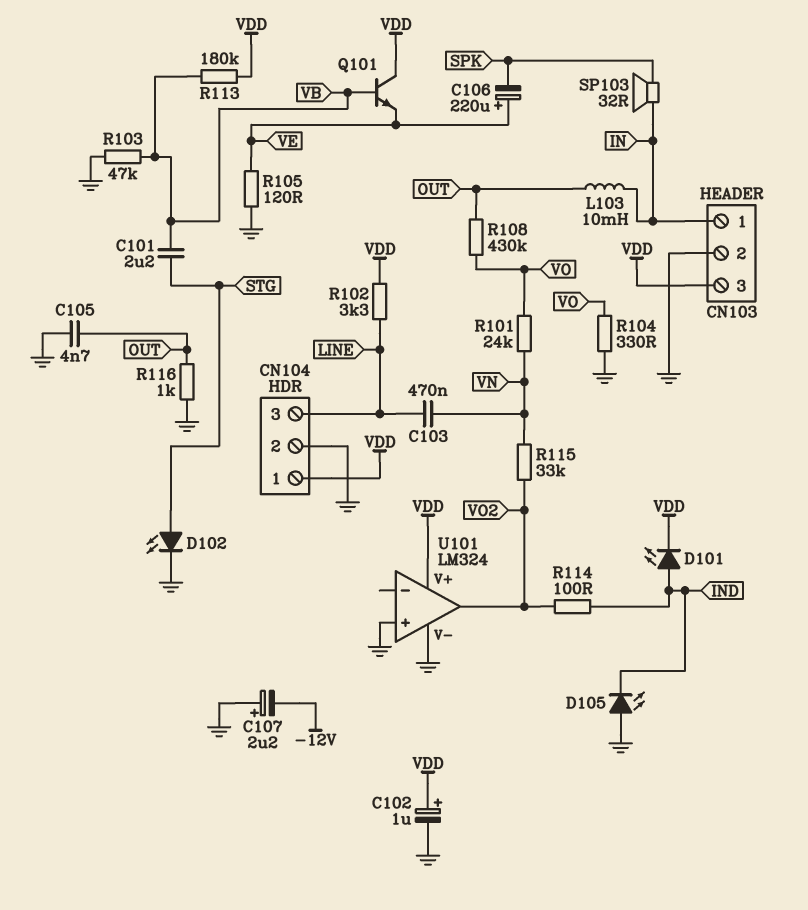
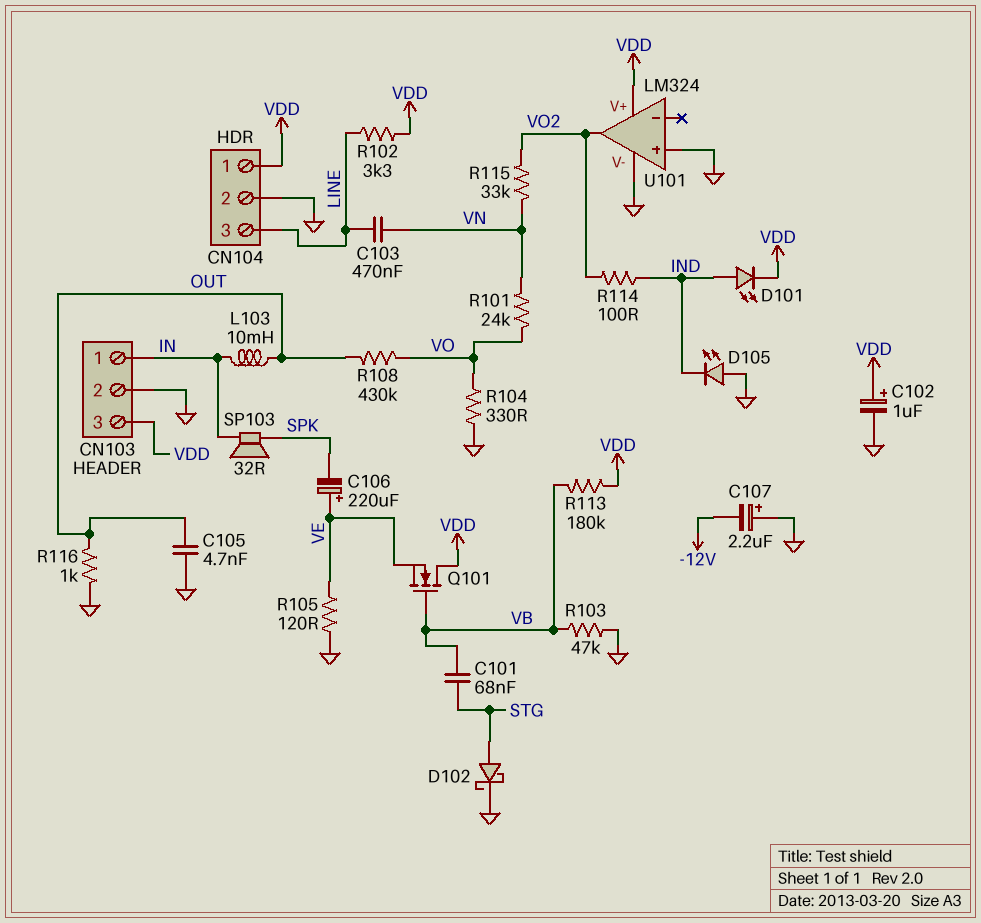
C101: 2.2uF (STG, VB) -> 68nF (STG, VB)
D102: LED (A STG, K GND) -> schottky (A STG, K GND)
Q101: NPN (B VB, C VDD, E VE) -> NMOS (G VB, D VDD, S VE)

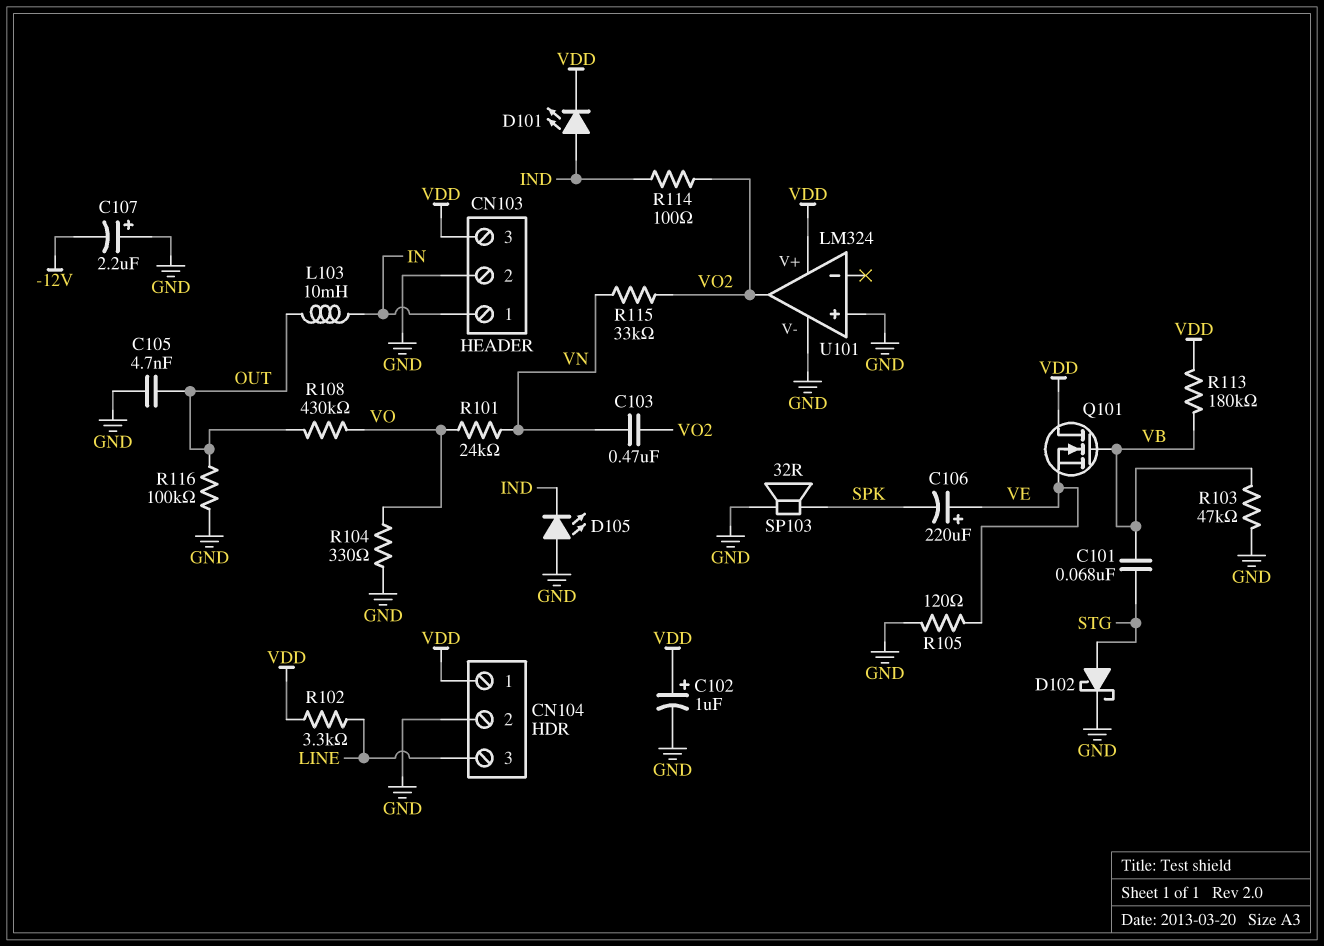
C103: 470nF (LINE, VN) -> 470nF (VN, VO2)
R116: 1k (GND, OUT) -> 100k (GND, OUT)
SP103: speaker 32R (IN, SPK) -> speaker 32R (GND, SPK)

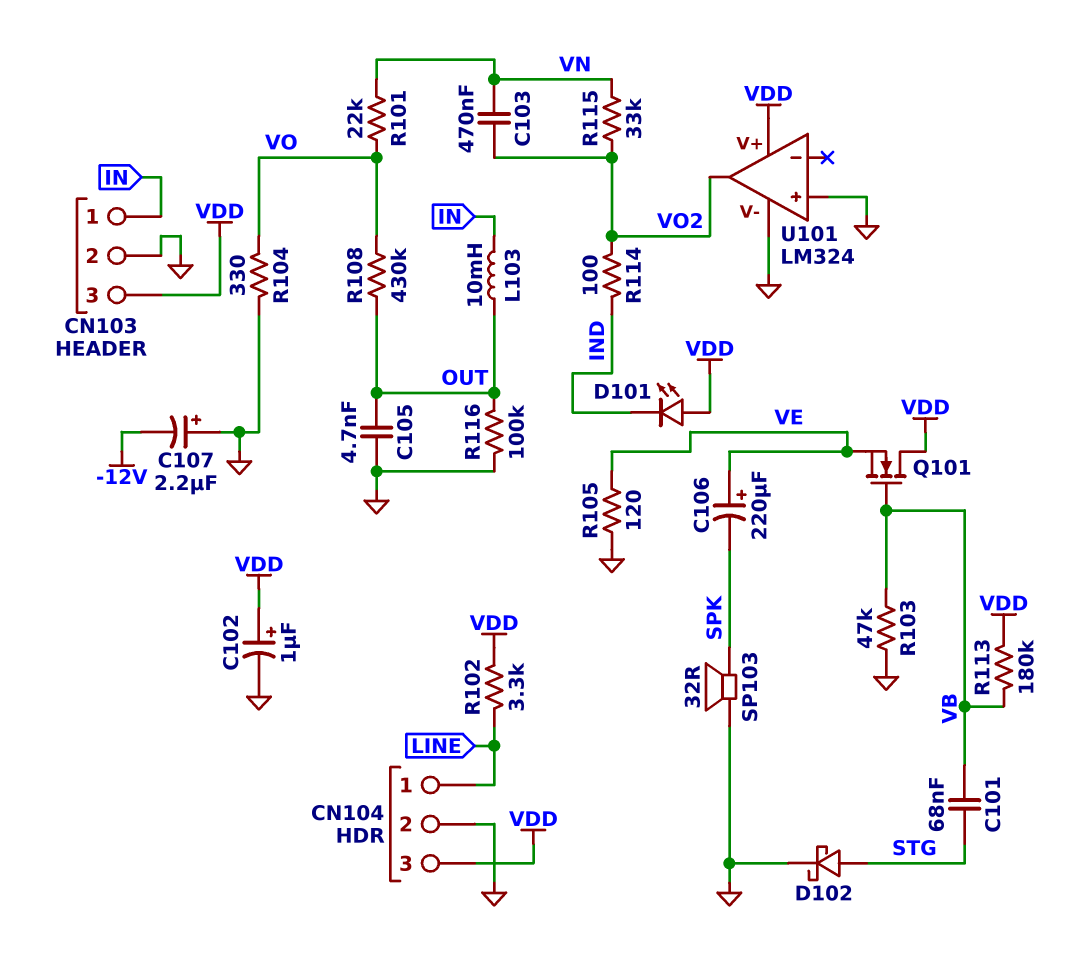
CN104 pin 1: VDD -> LINE
CN104 pin 3: LINE -> VDD
D101: LED (A IND, K VDD) -> LED (A VDD, K IND)
D105: LED (A GND, K IND) -> none
R101: 24k (VN, VO) -> 22k (VN, VO)

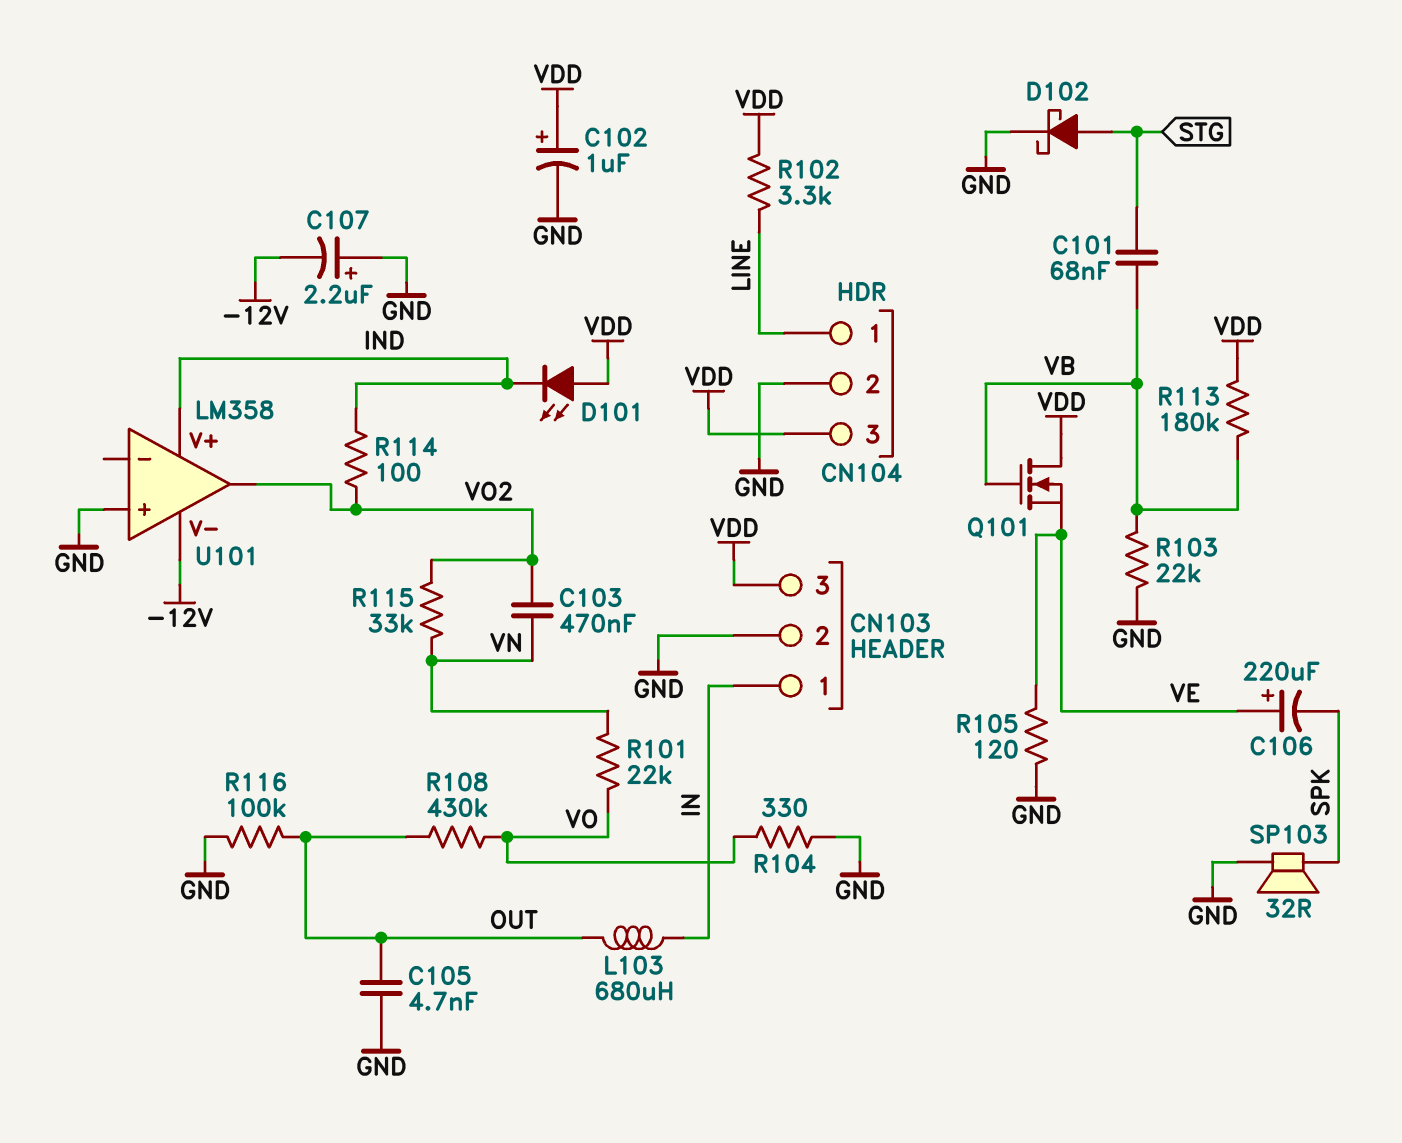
L103: 10mH (IN, OUT) -> 680uH (IN, OUT)
R103: 47k (GND, VB) -> 22k (GND, VB)
U101: LM324 -> LM358
U101 pin V+: VDD -> IND
U101 pin V-: GND -> -12V

